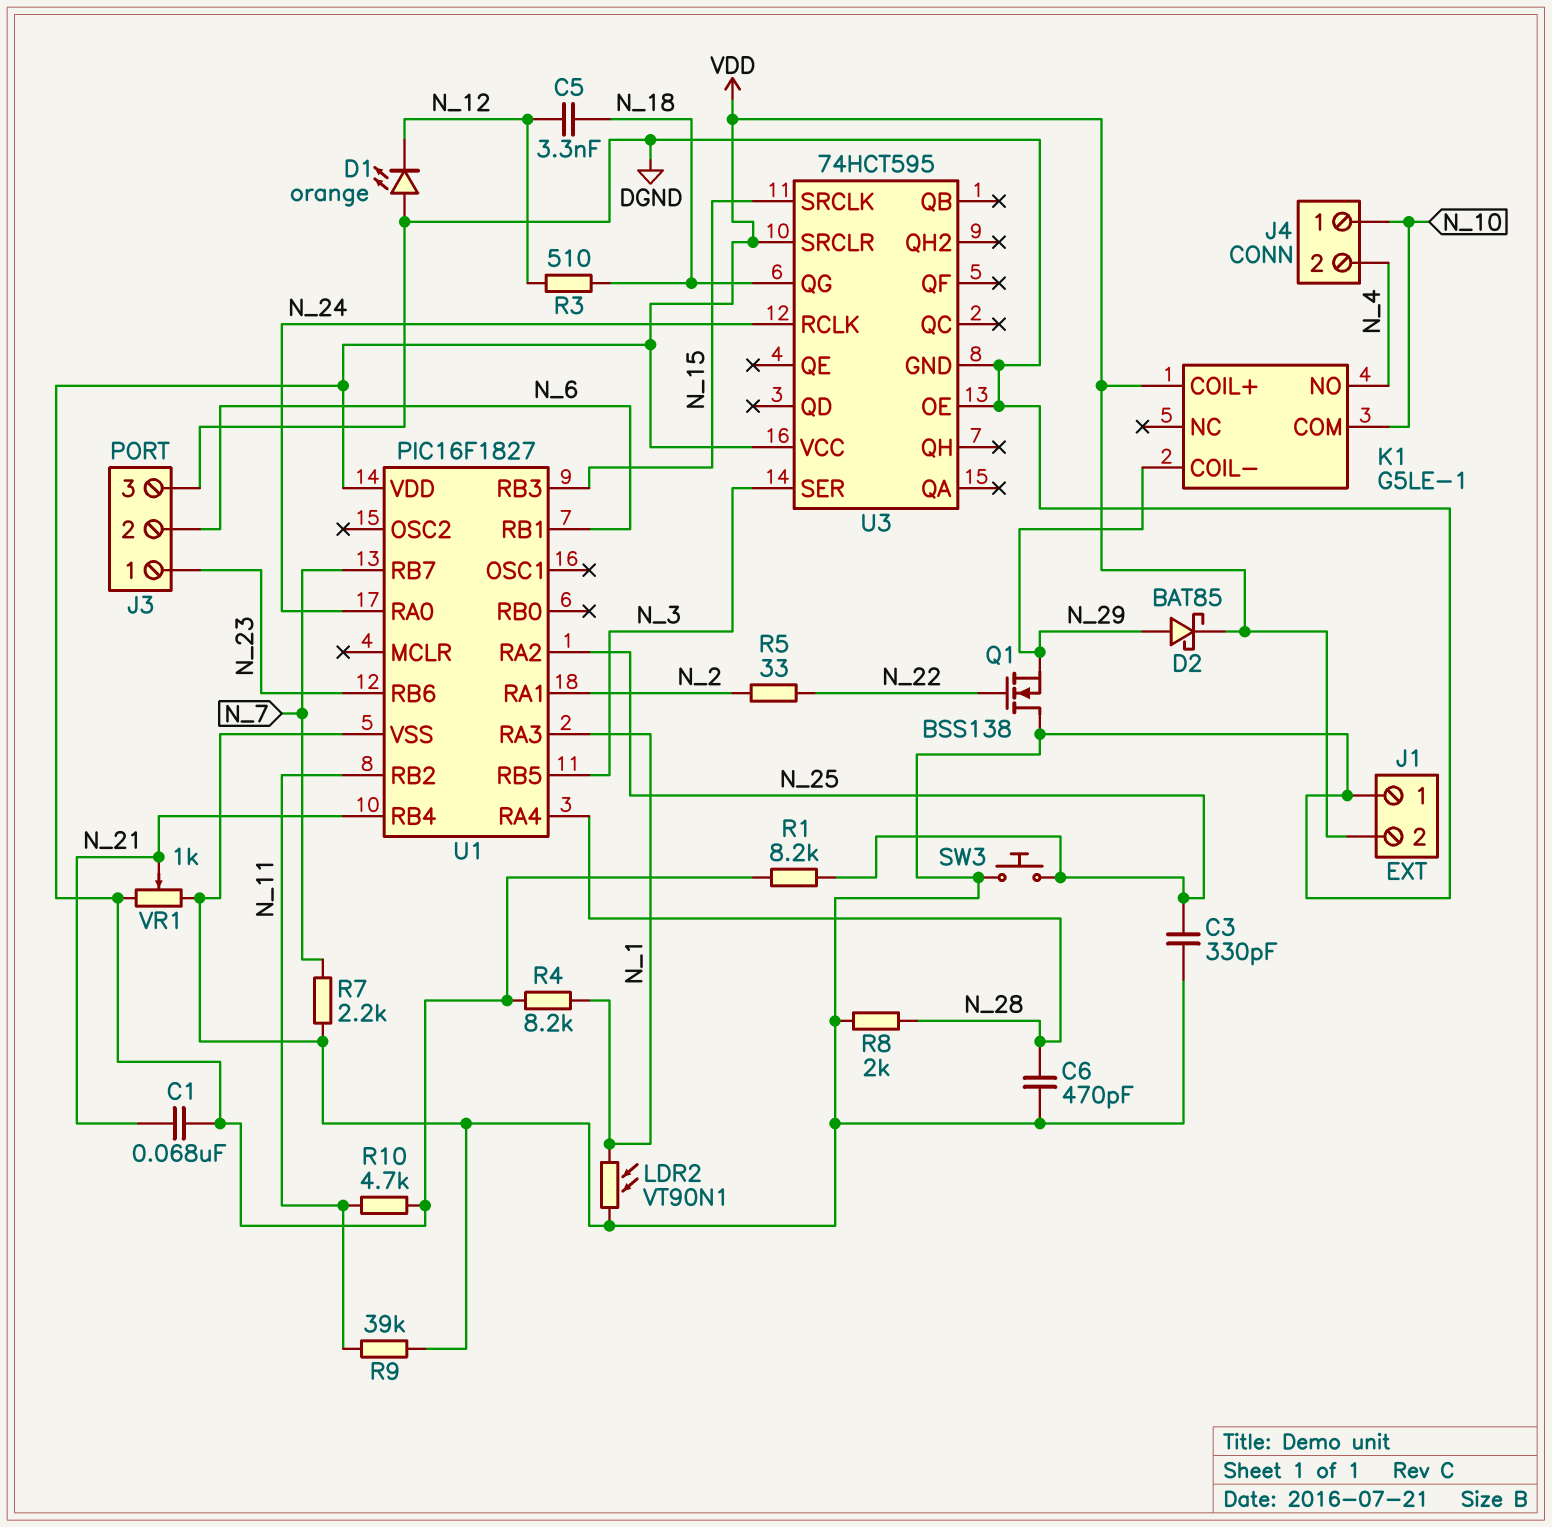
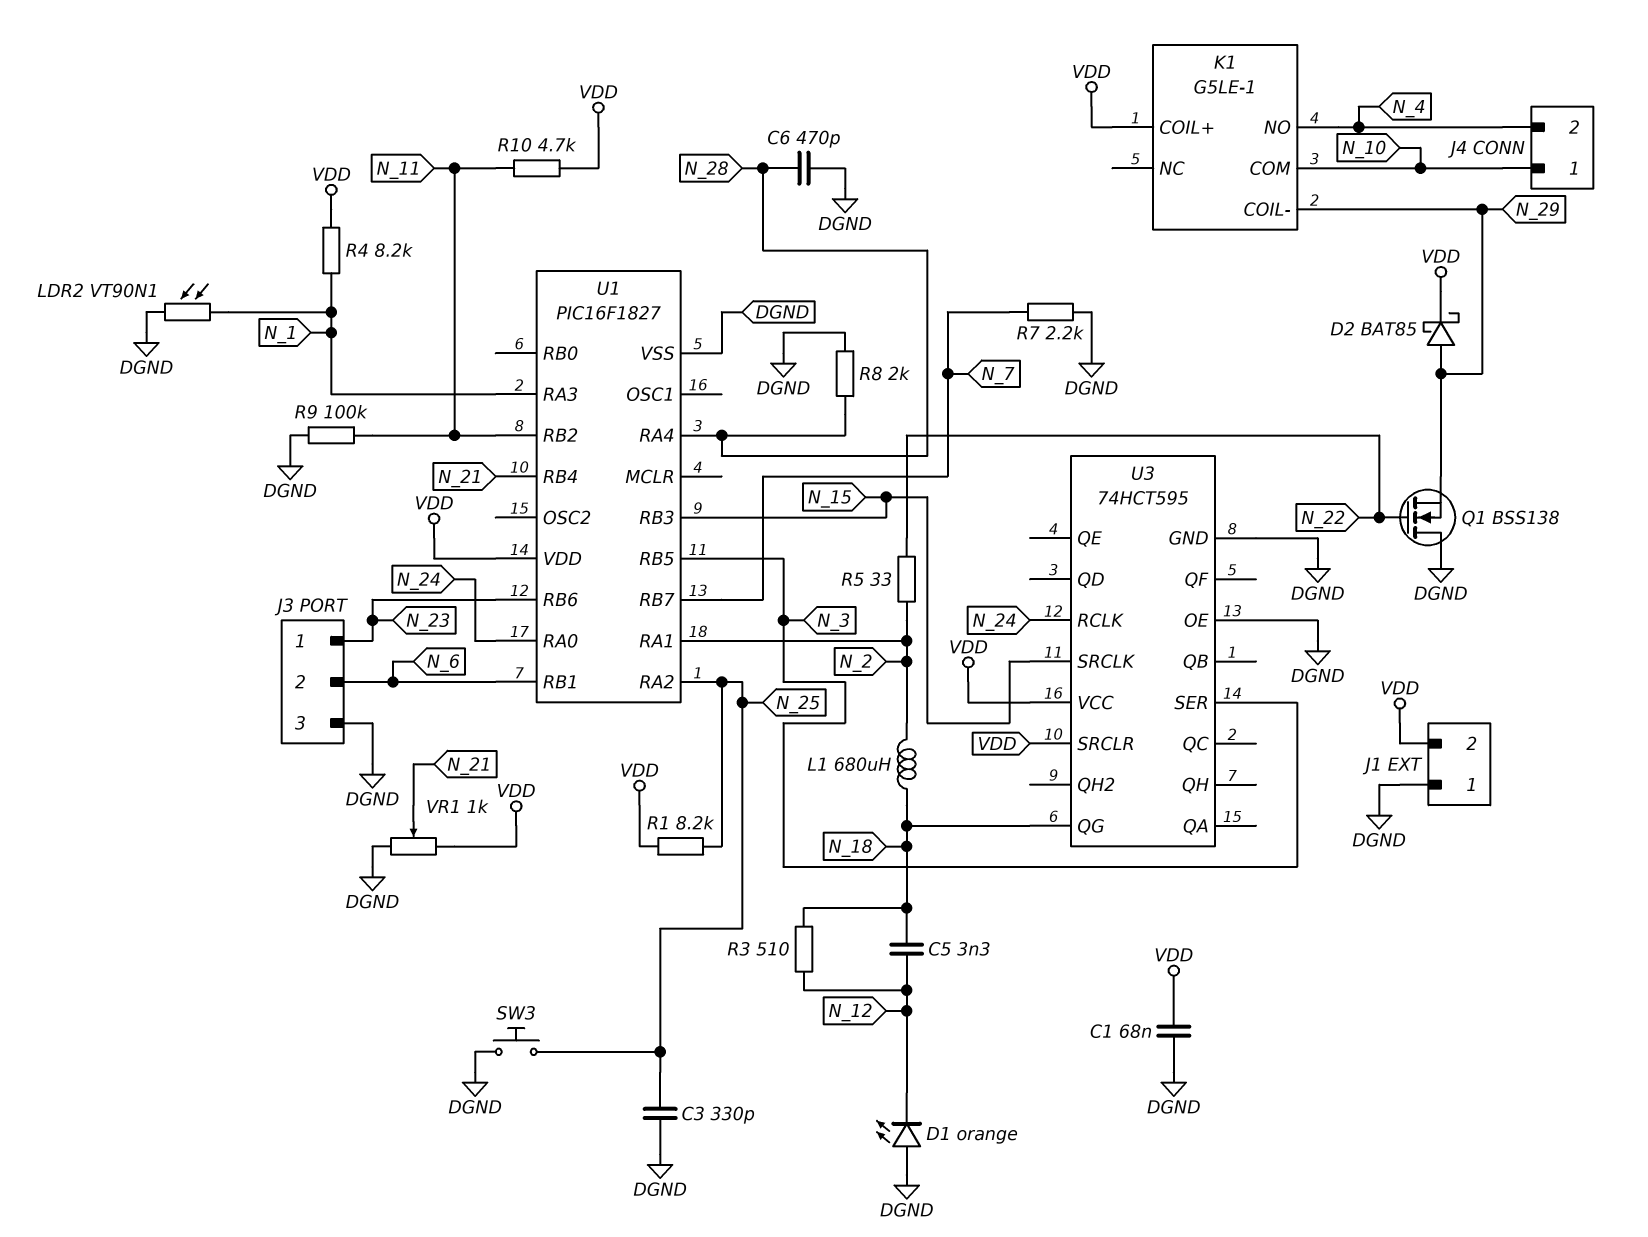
C1: 68nF (N_21, VDD) -> 68nF (DGND, VDD)
L1: none -> 680uH (N_2, N_18)
R9: 39k (DGND, N_11) -> 100k (DGND, N_11)

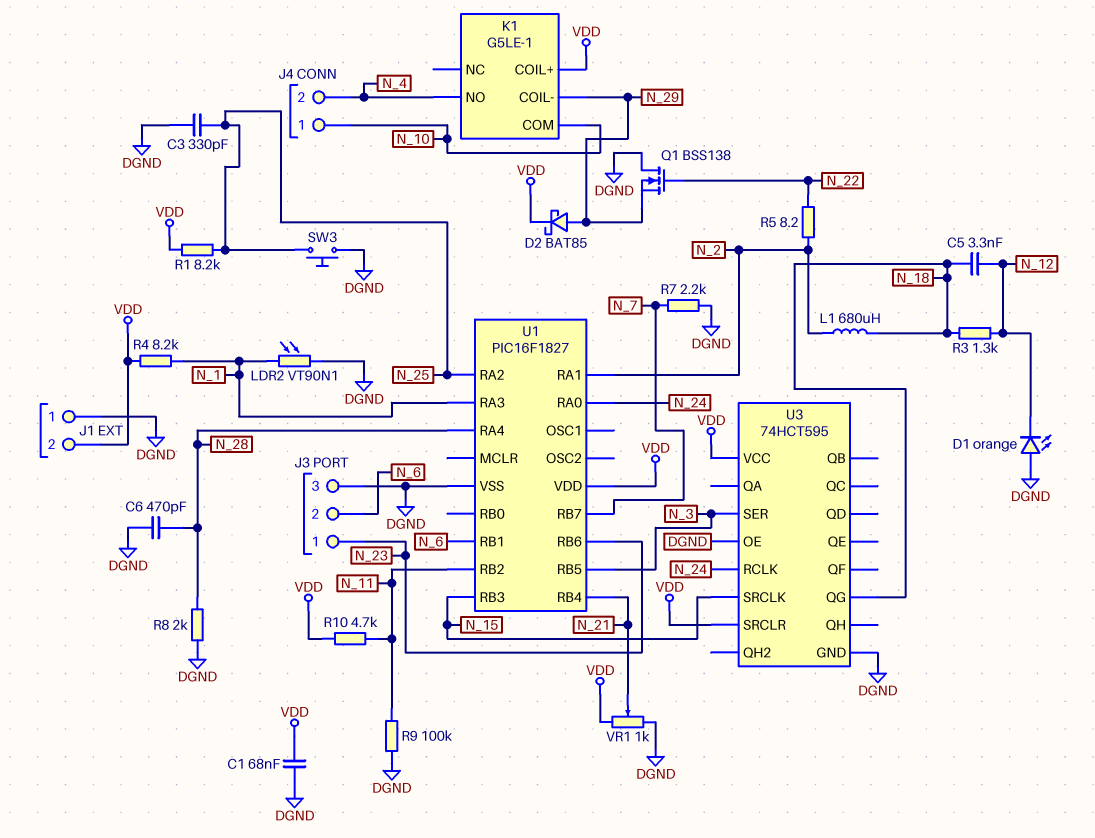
R3: 510 (N_12, N_18) -> 1.3k (N_12, N_18)
R5: 33 (N_2, N_22) -> 8.2 (N_2, N_22)

